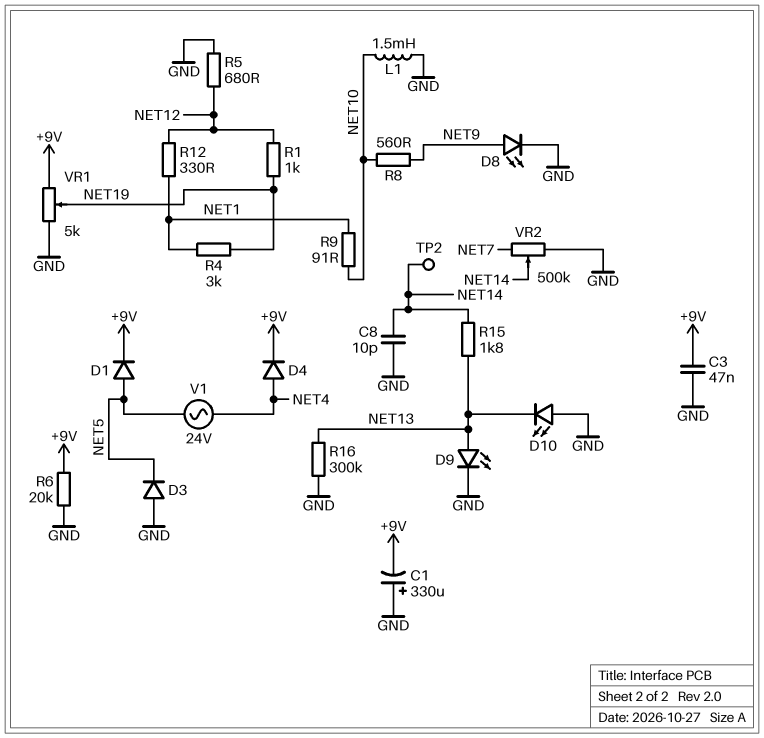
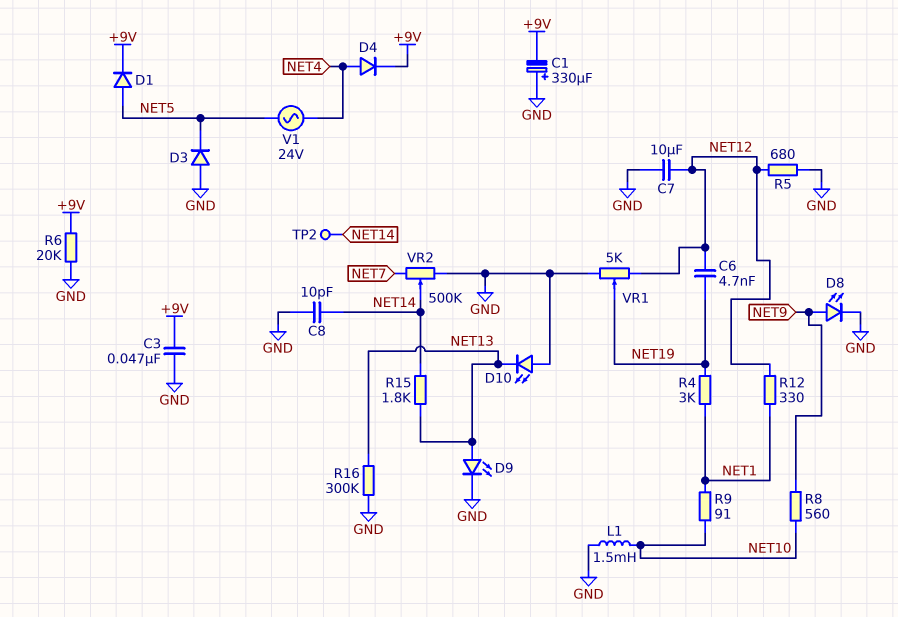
C6: none -> 4.7nF (NET12, NET19)
C7: none -> 10uF (GND, NET12)
R1: 1k (NET12, NET19) -> none
VR1: 5k (+9V, GND, wiper NET19) -> 5k (GND, NET12, wiper NET19)

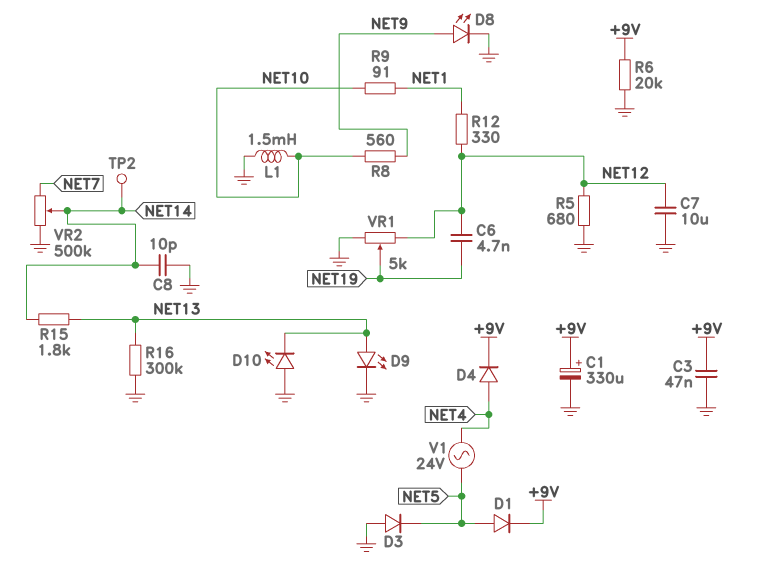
C1: 330uF (plus GND, minus +9V) -> 330uF (plus +9V, minus GND)
R4: 3k (NET1, NET19) -> none

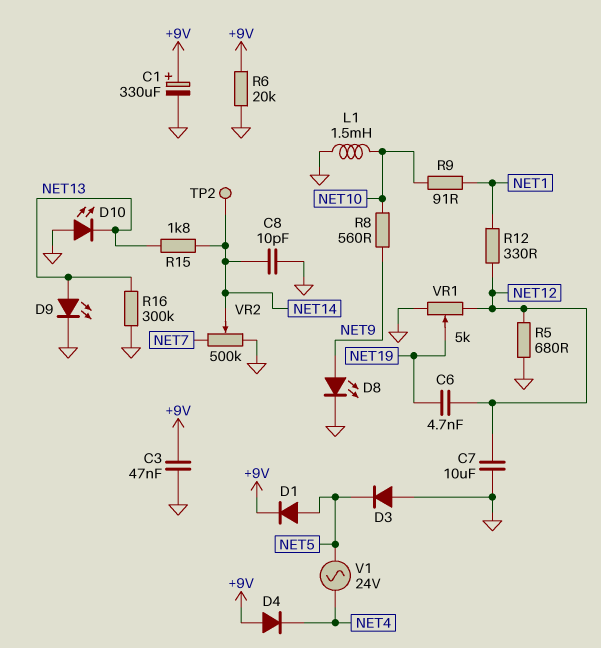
D4: diode (A NET4, K +9V) -> diode (A +9V, K NET4)

